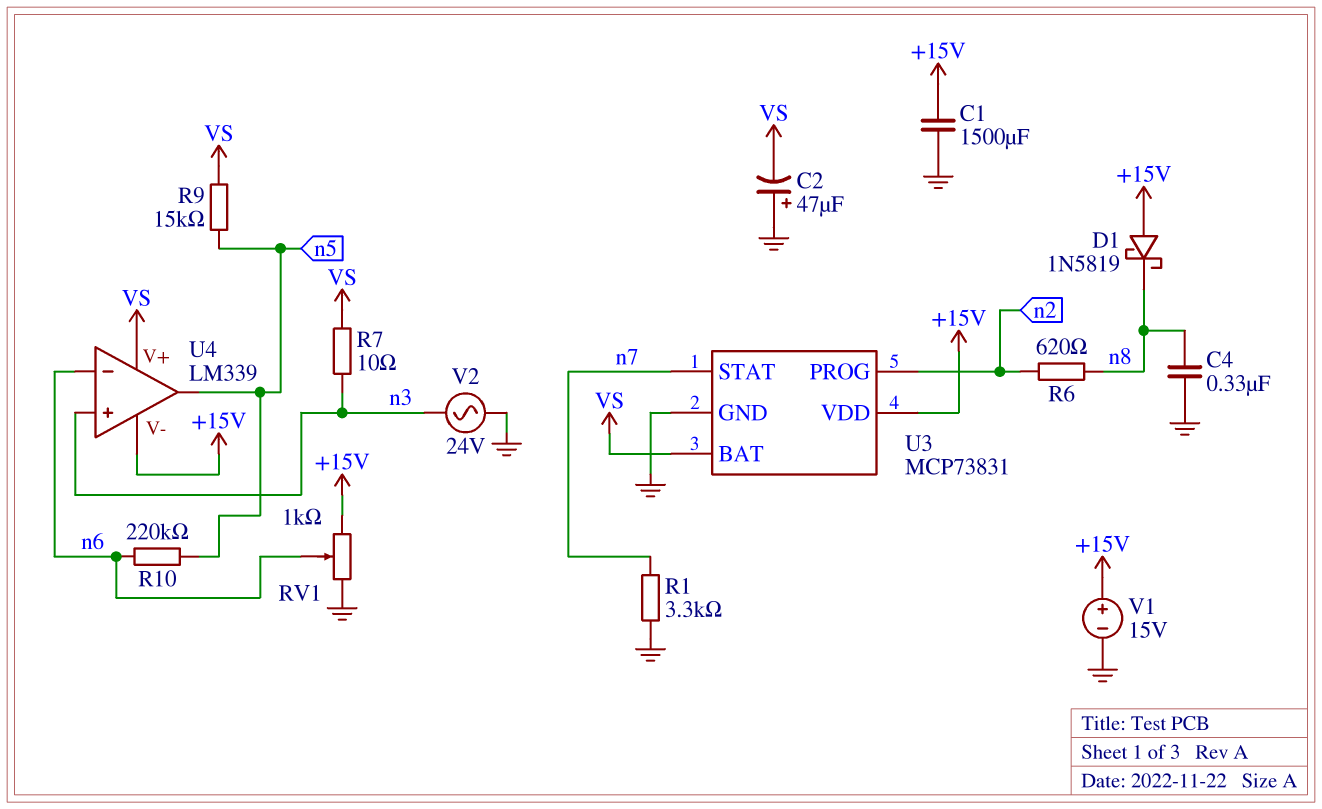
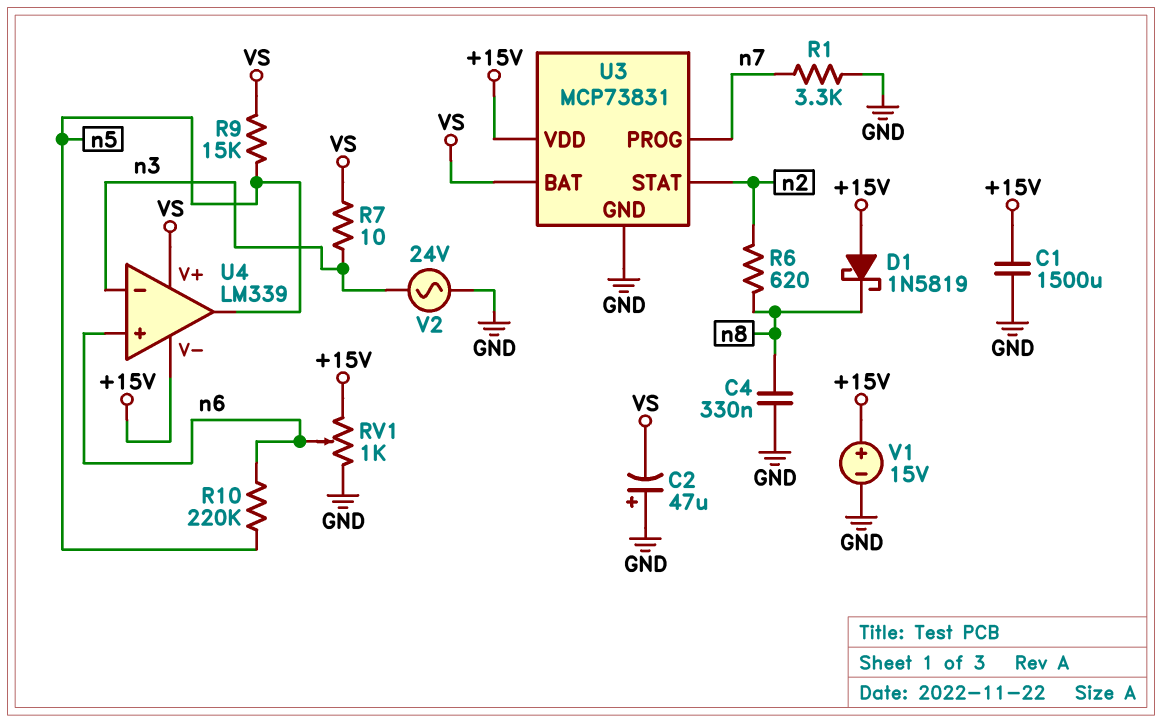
U3 pin PROG: n2 -> n7
U3 pin STAT: n7 -> n2
U4 pin in+: n3 -> n6
U4 pin in-: n6 -> n3

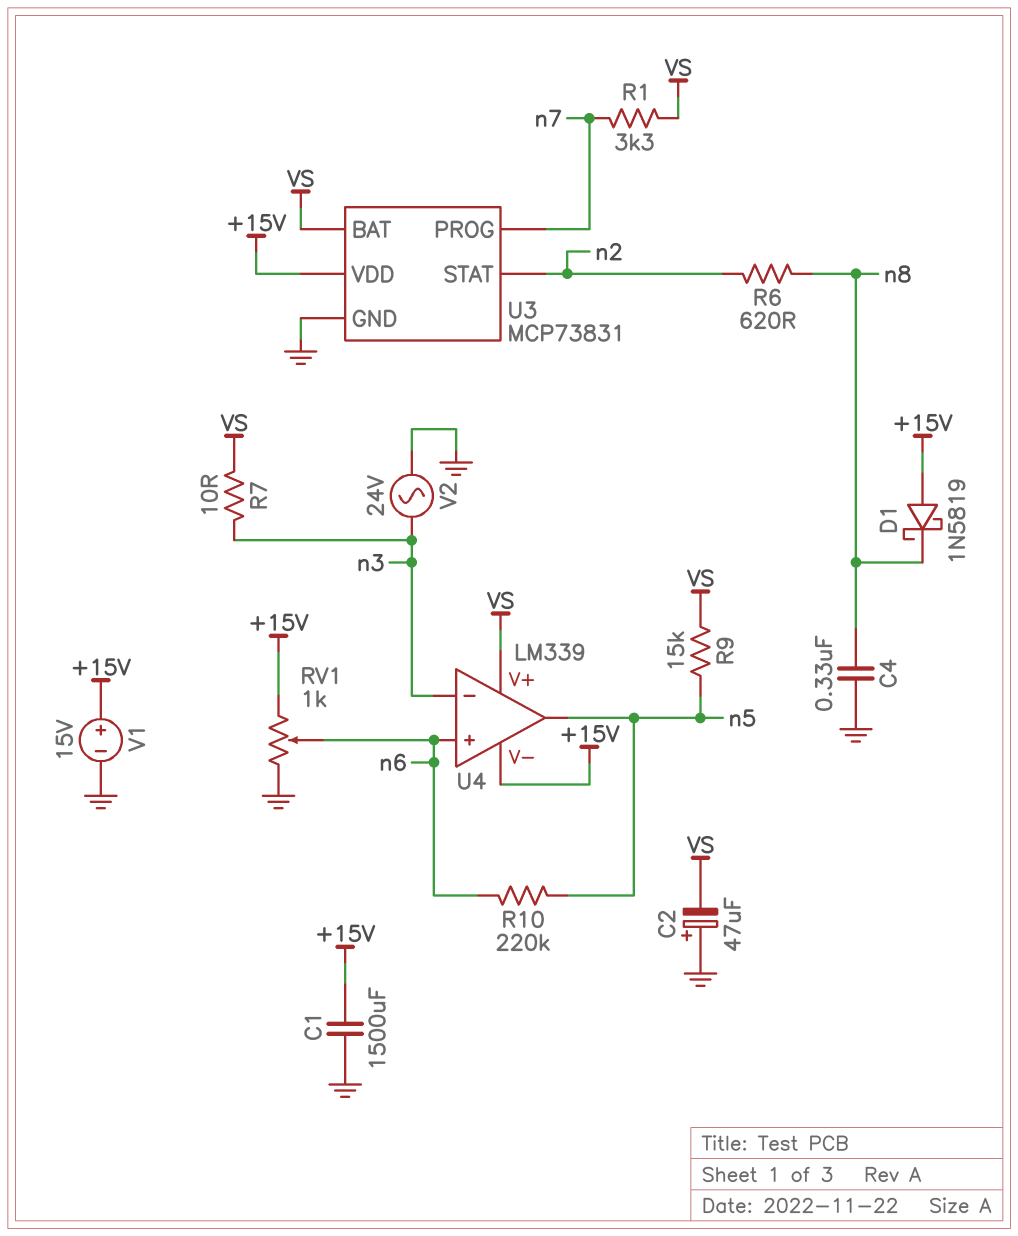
R1: 3.3k (GND, n7) -> 3.3k (VS, n7)

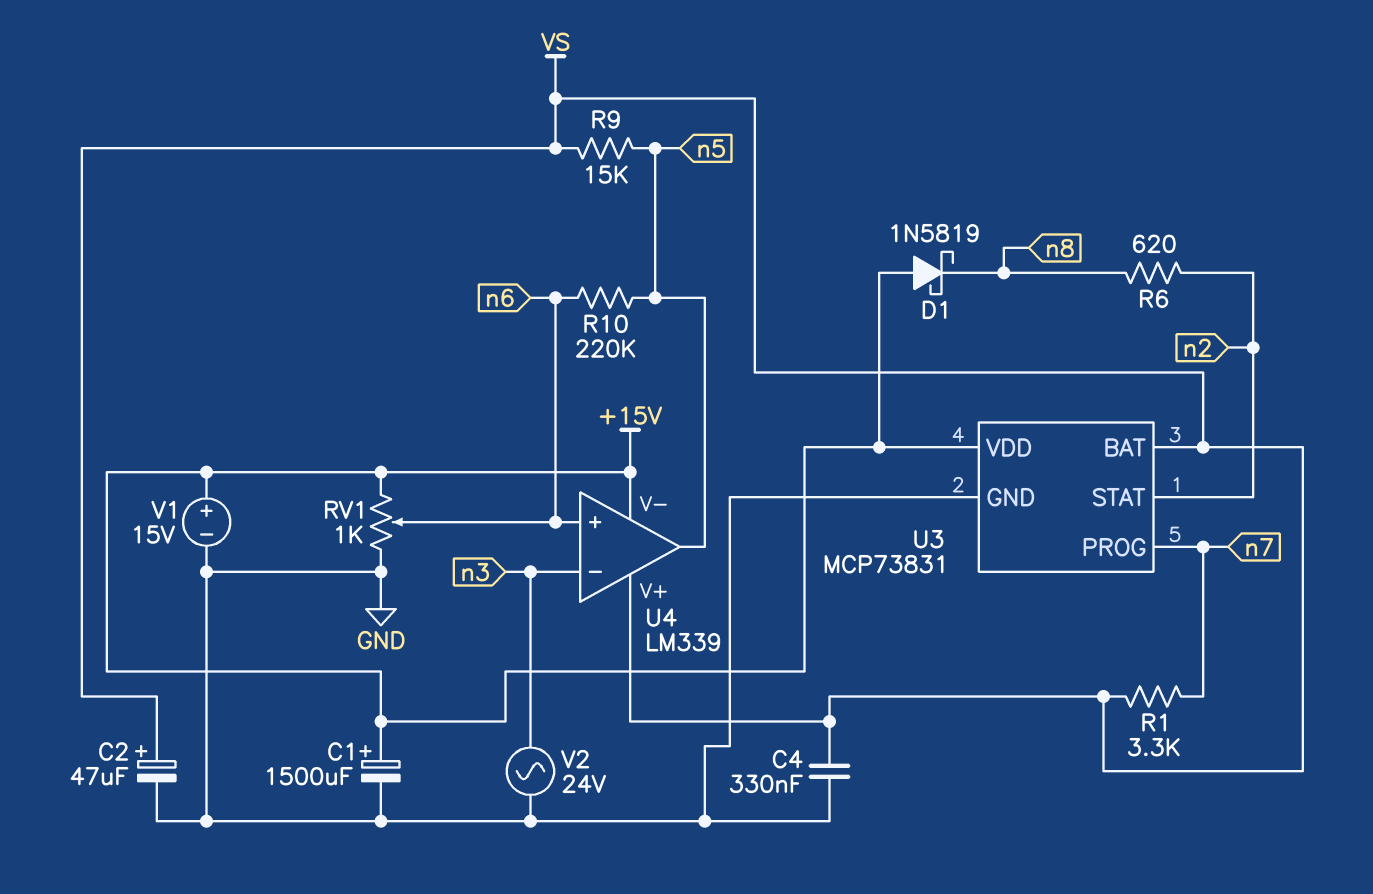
C1: 1500uF (+15V, GND) -> 1500uF (plus +15V, minus GND)
C2: 47uF (plus GND, minus VS) -> 47uF (plus VS, minus GND)
C4: 330nF (GND, n8) -> 330nF (GND, VS)
R7: 10 (VS, n3) -> none

